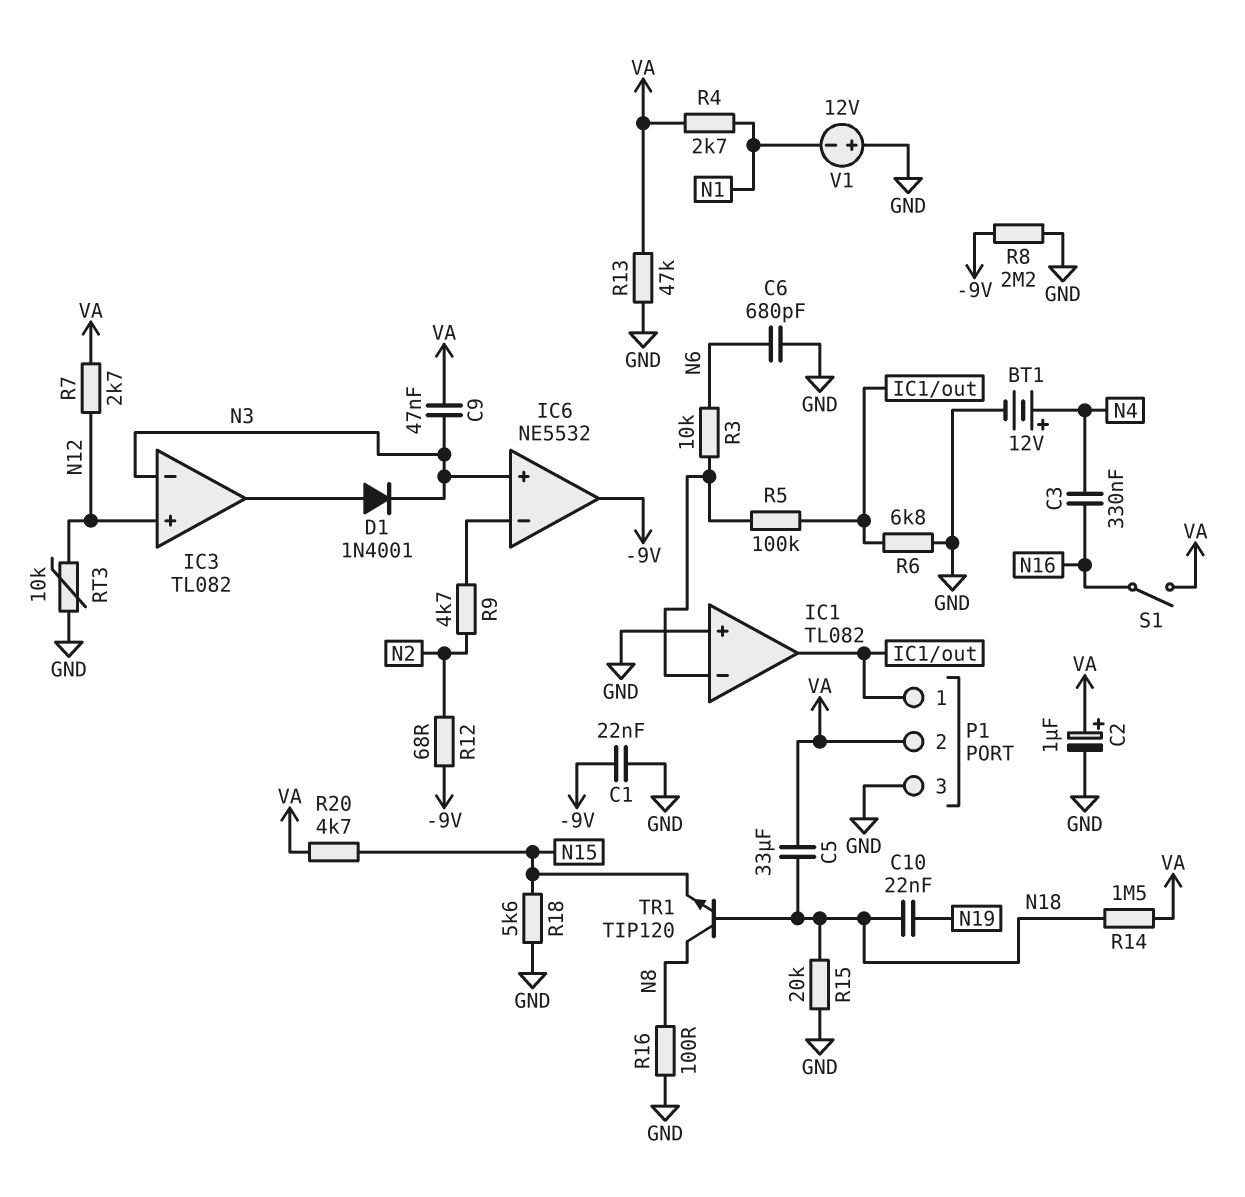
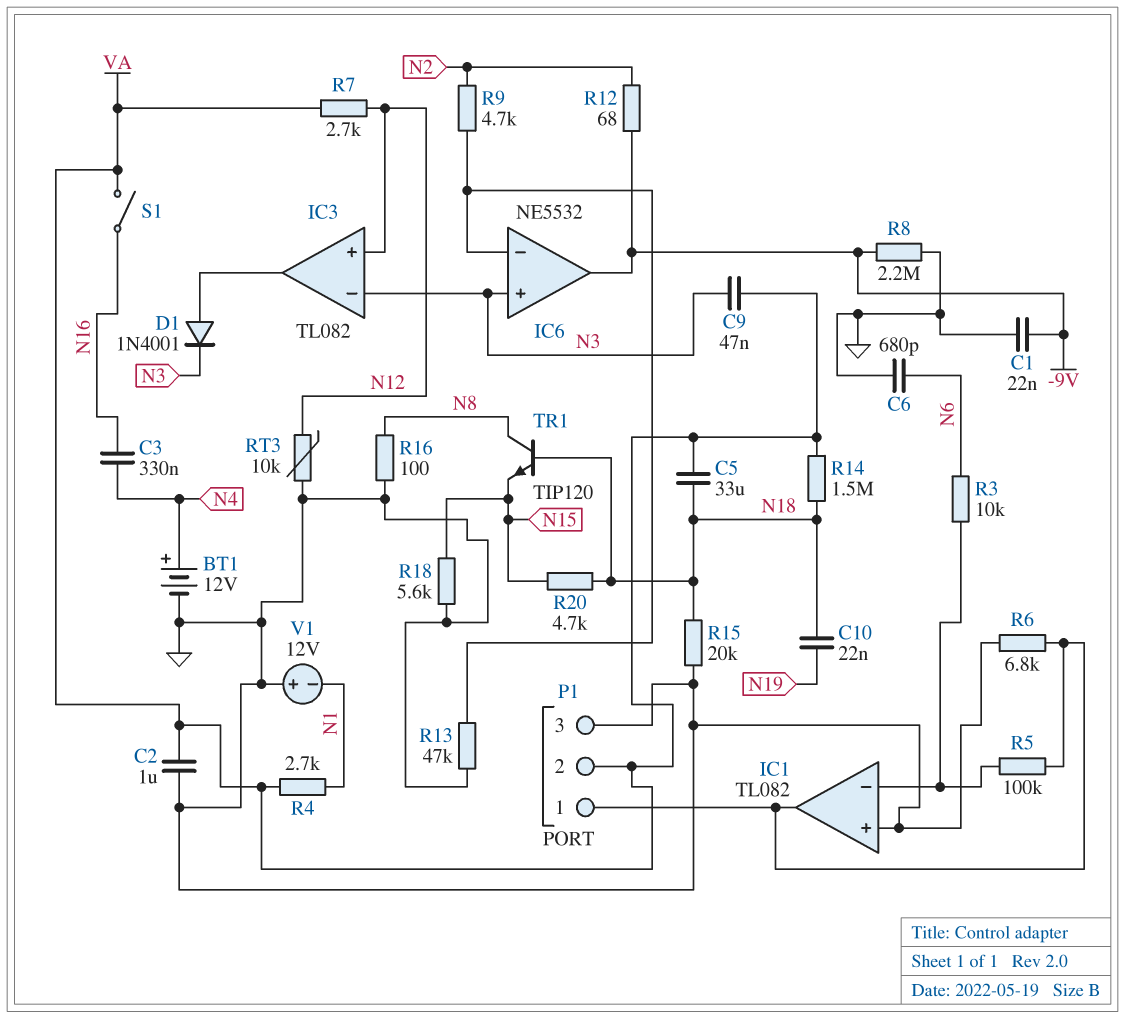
C2: 1uF (plus VA, minus GND) -> 1uF (GND, VA)
R13: 47k (GND, VA) -> 47k (GND, IC6/in-)
R20: 4.7k (N15, VA) -> 4.7k (N15, N18)

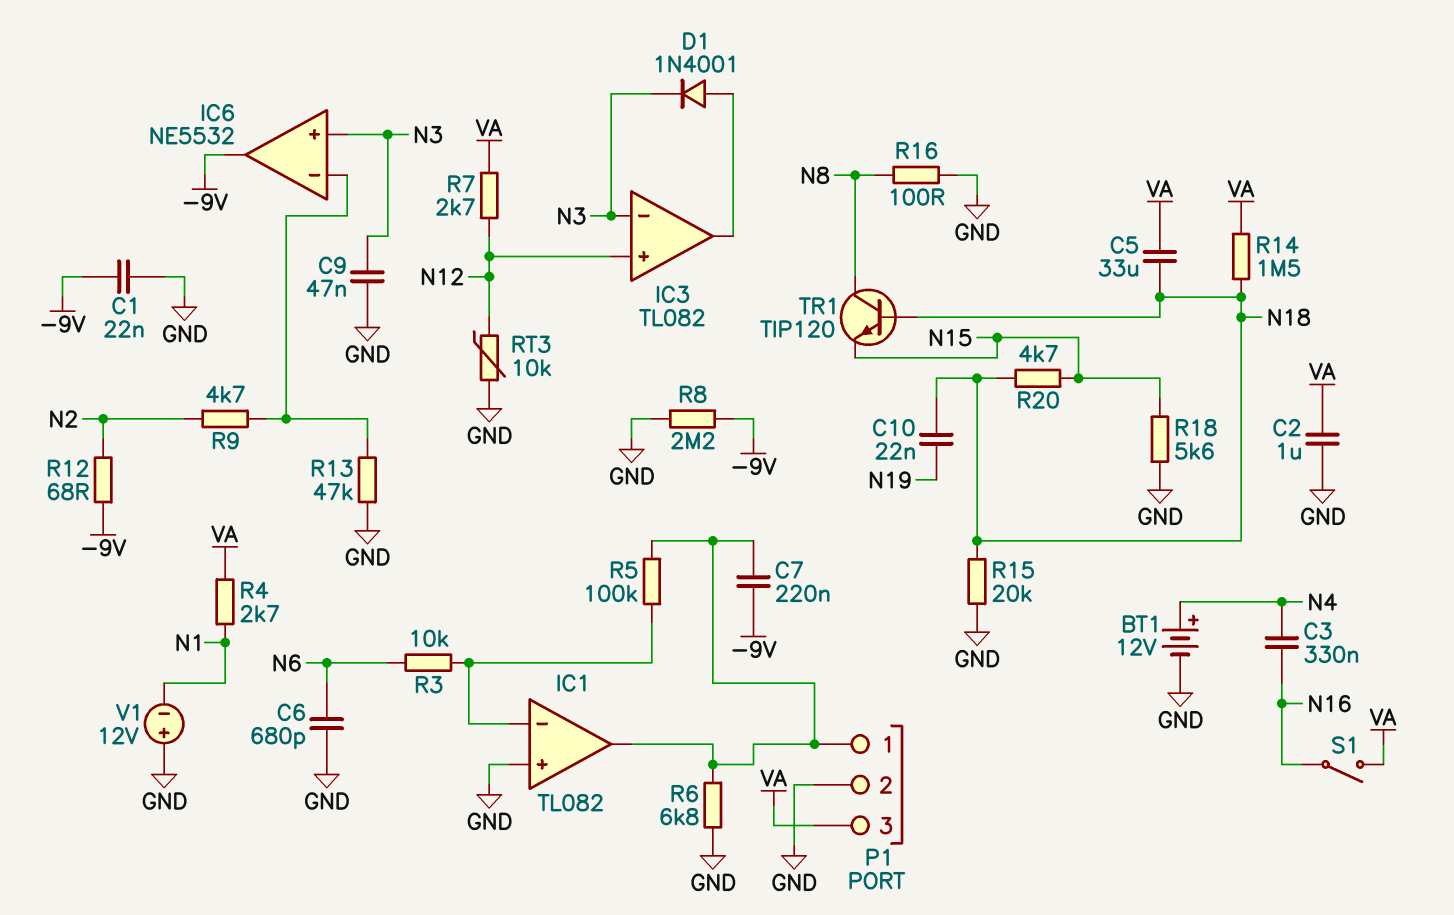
C7: none -> 220nF (-9V, IC1/out)
C9: 47nF (N3, VA) -> 47nF (GND, N3)
P1 pin 2: VA -> GND
P1 pin 3: GND -> VA

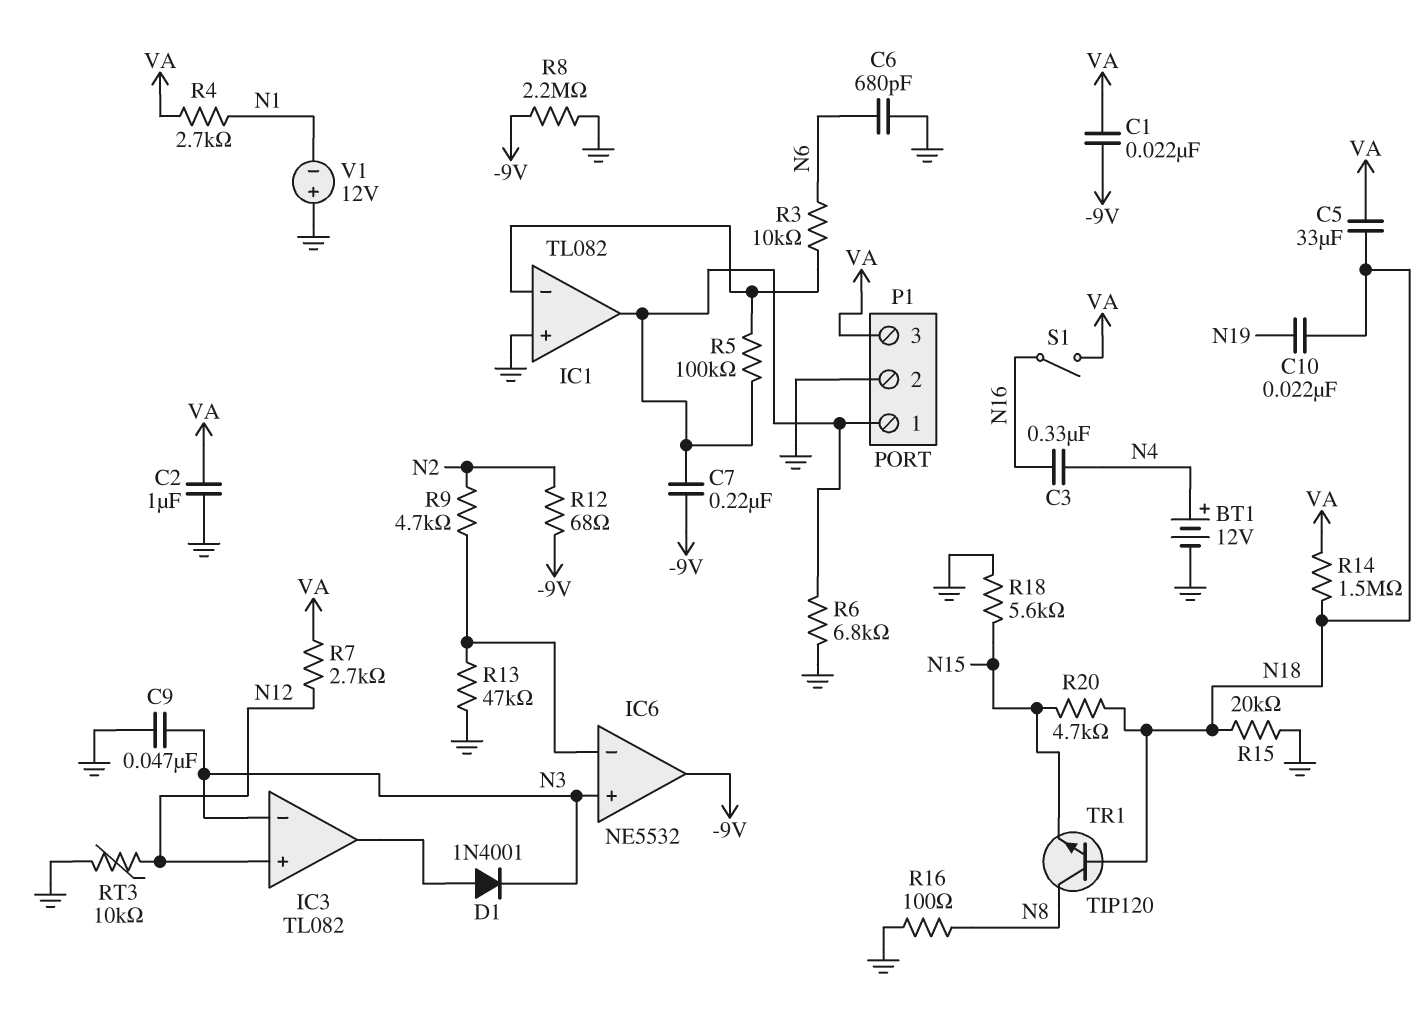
C1: 22nF (-9V, GND) -> 22nF (-9V, VA)

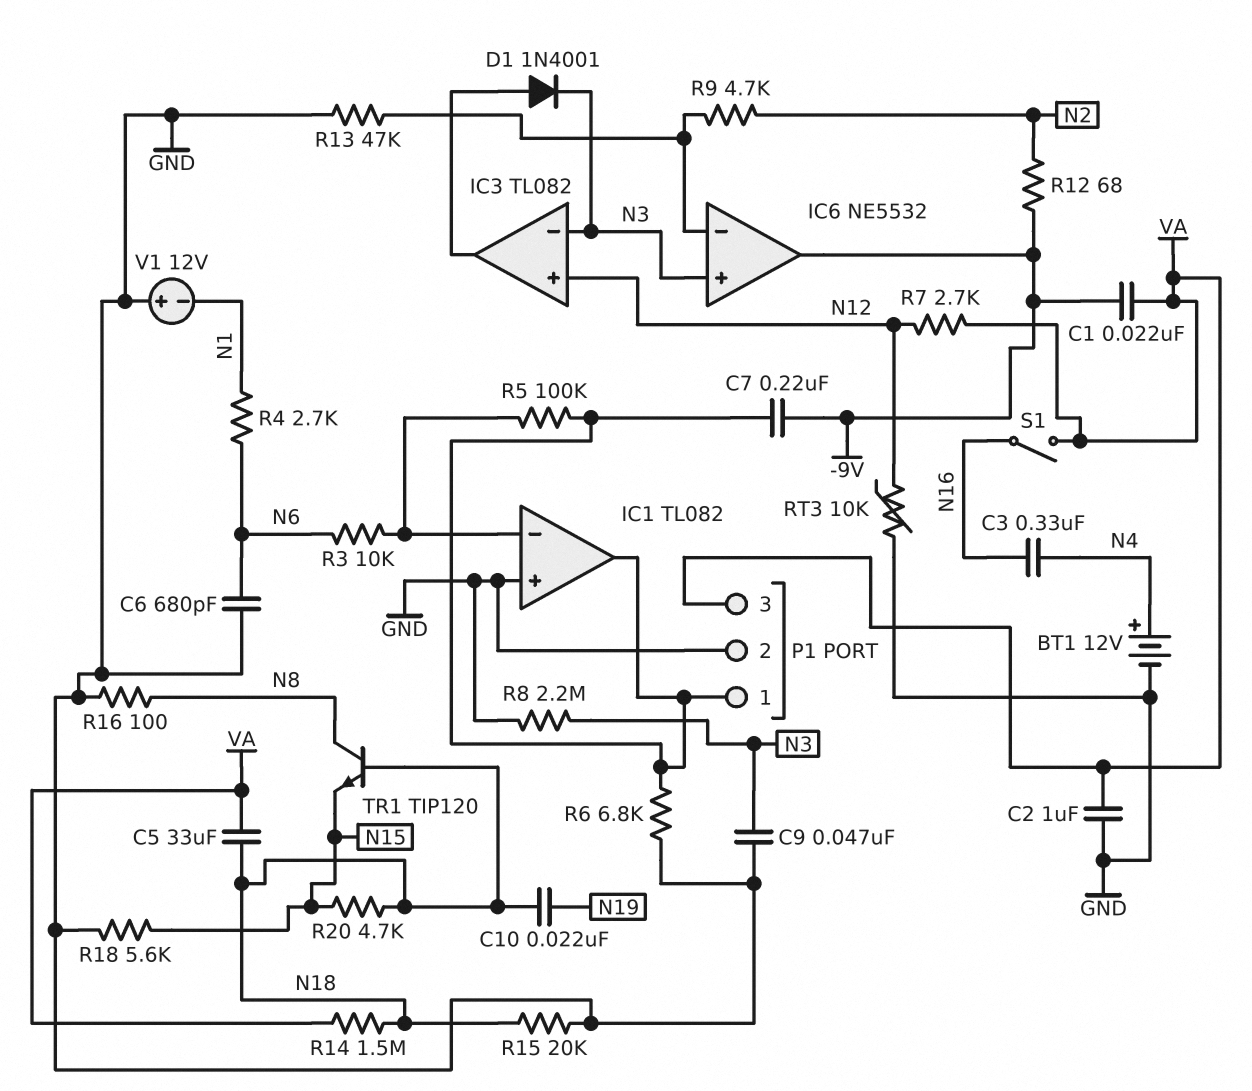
R4: 2.7k (N1, VA) -> 2.7k (N1, N6)
R8: 2.2M (-9V, GND) -> 2.2M (GND, N3)

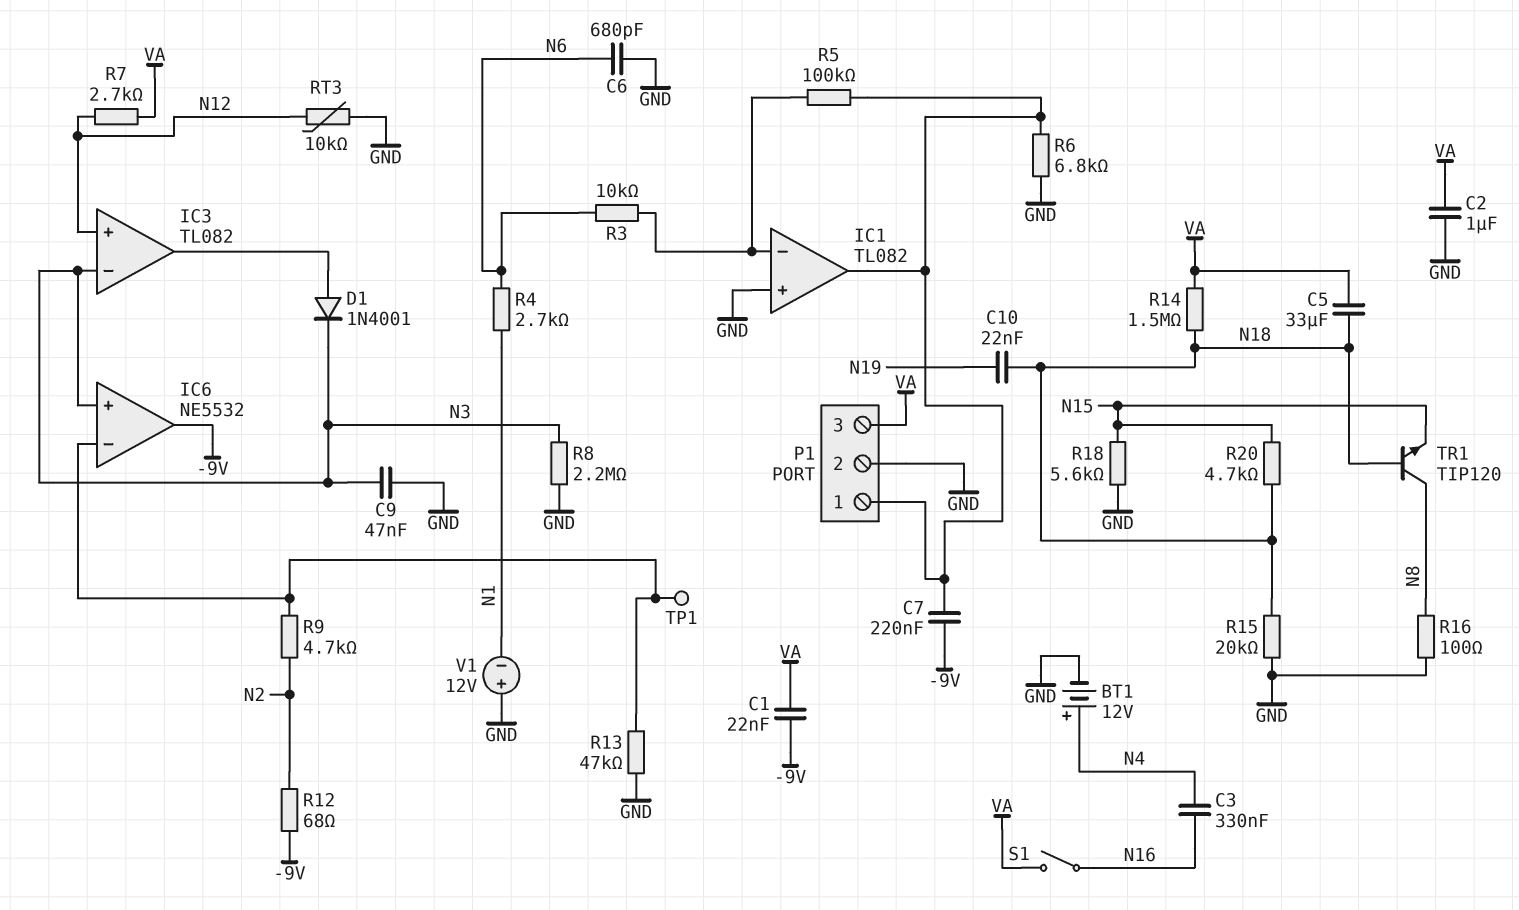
TP1: none -> test point (IC6/in-)

